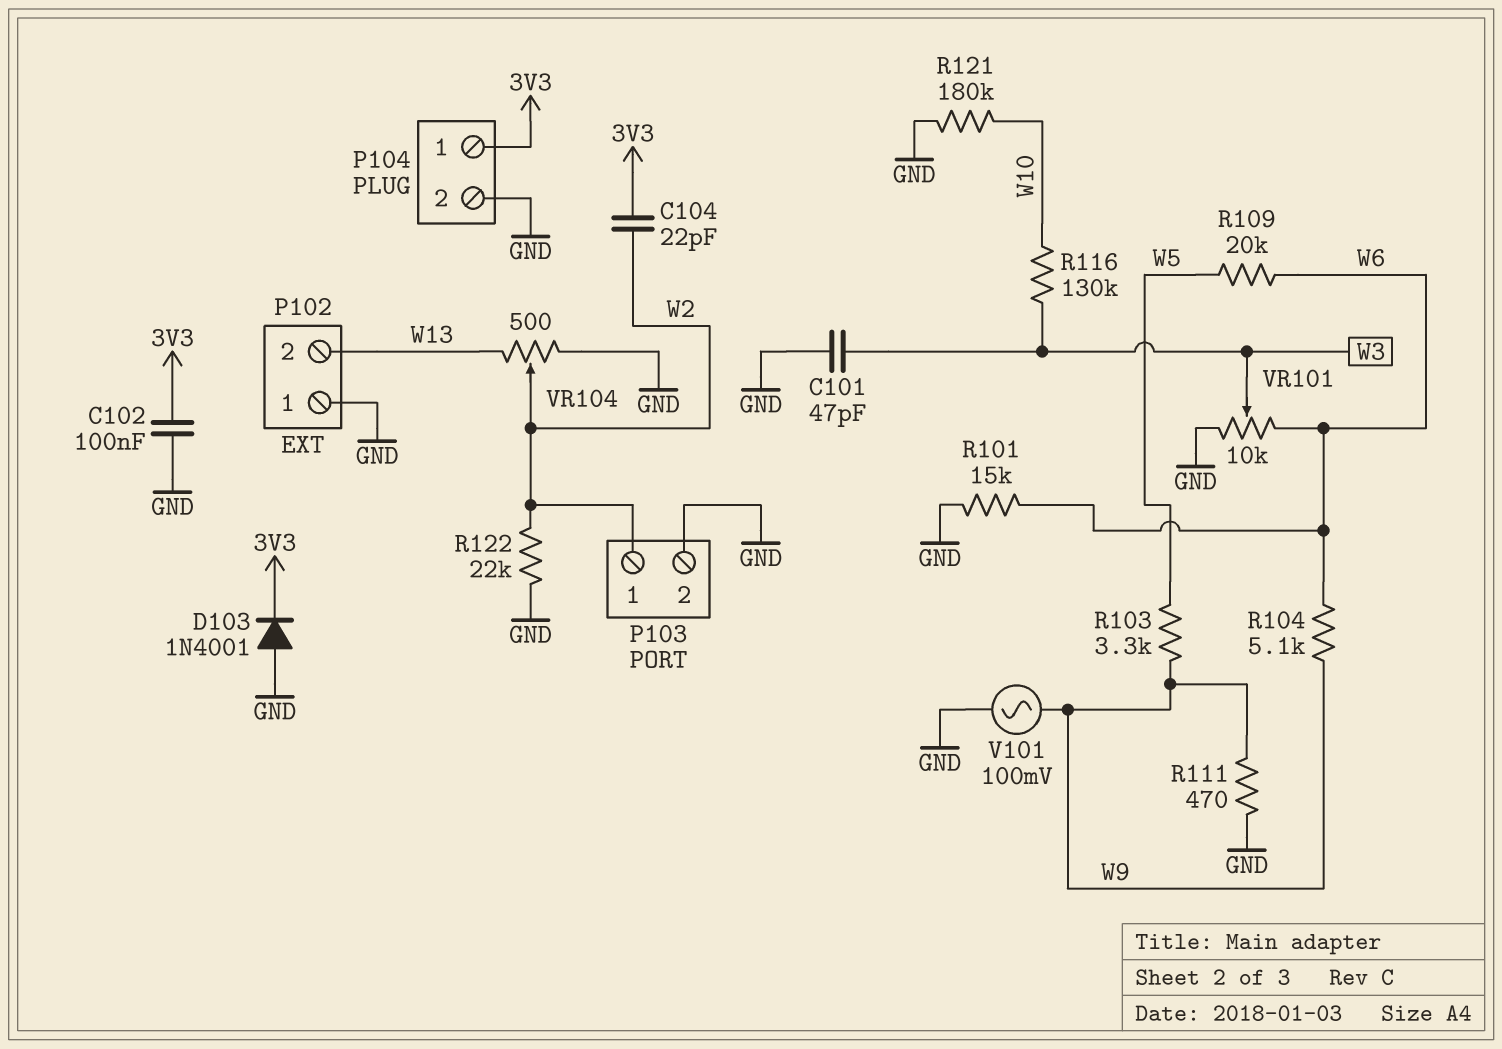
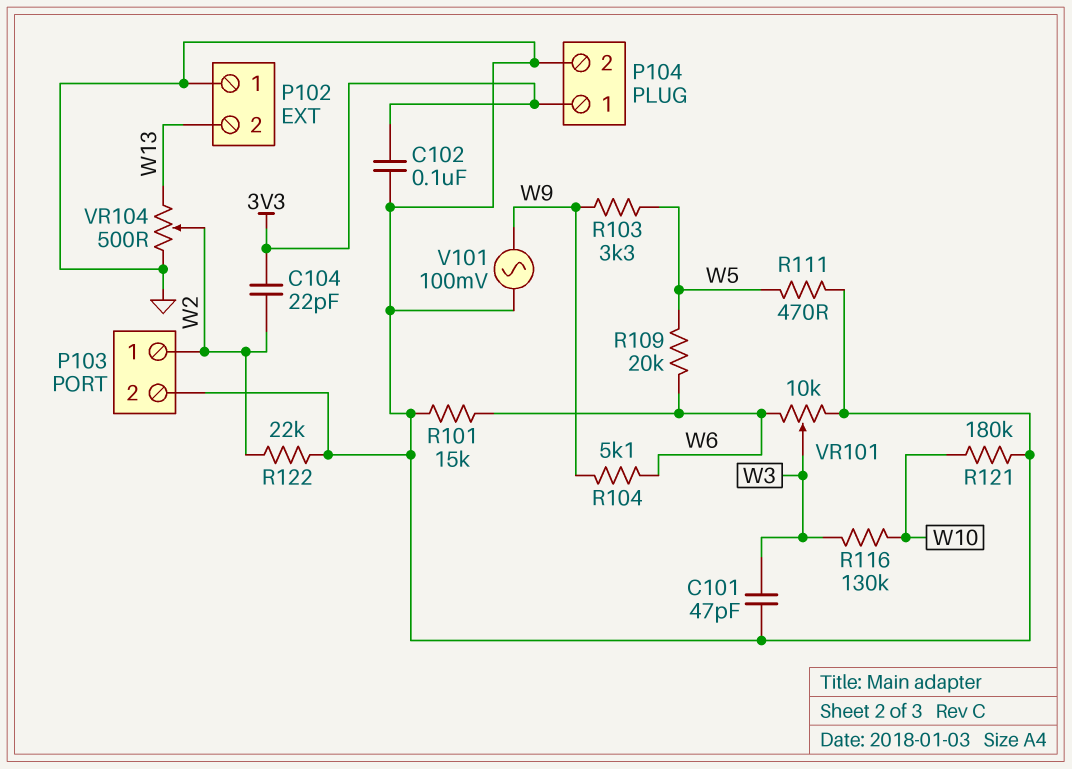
D103: diode 1N4001 (A GND, K 3V3) -> none
R111: 470 (GND, W9) -> 470 (GND, W5)

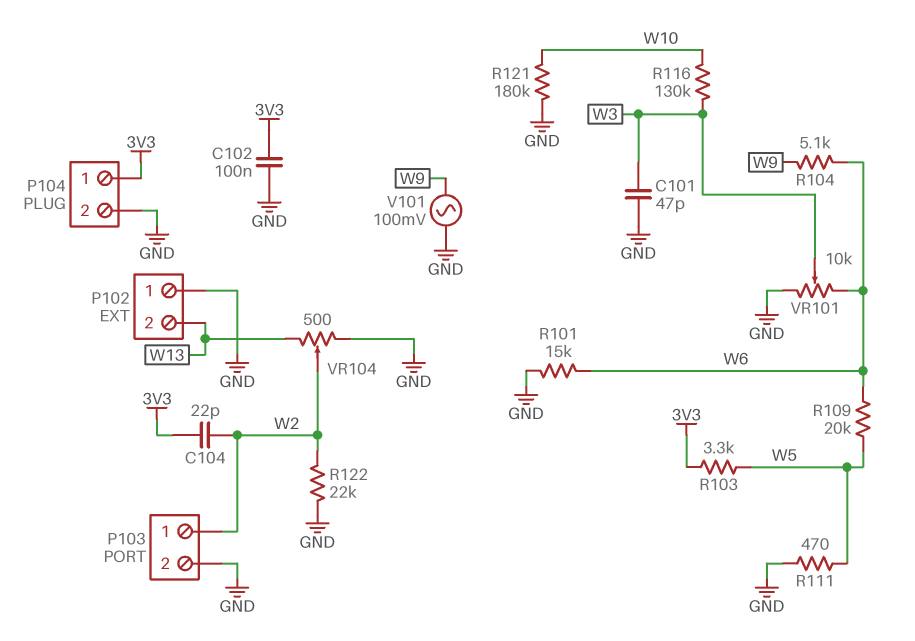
R103: 3.3k (W5, W9) -> 3.3k (3V3, W5)

